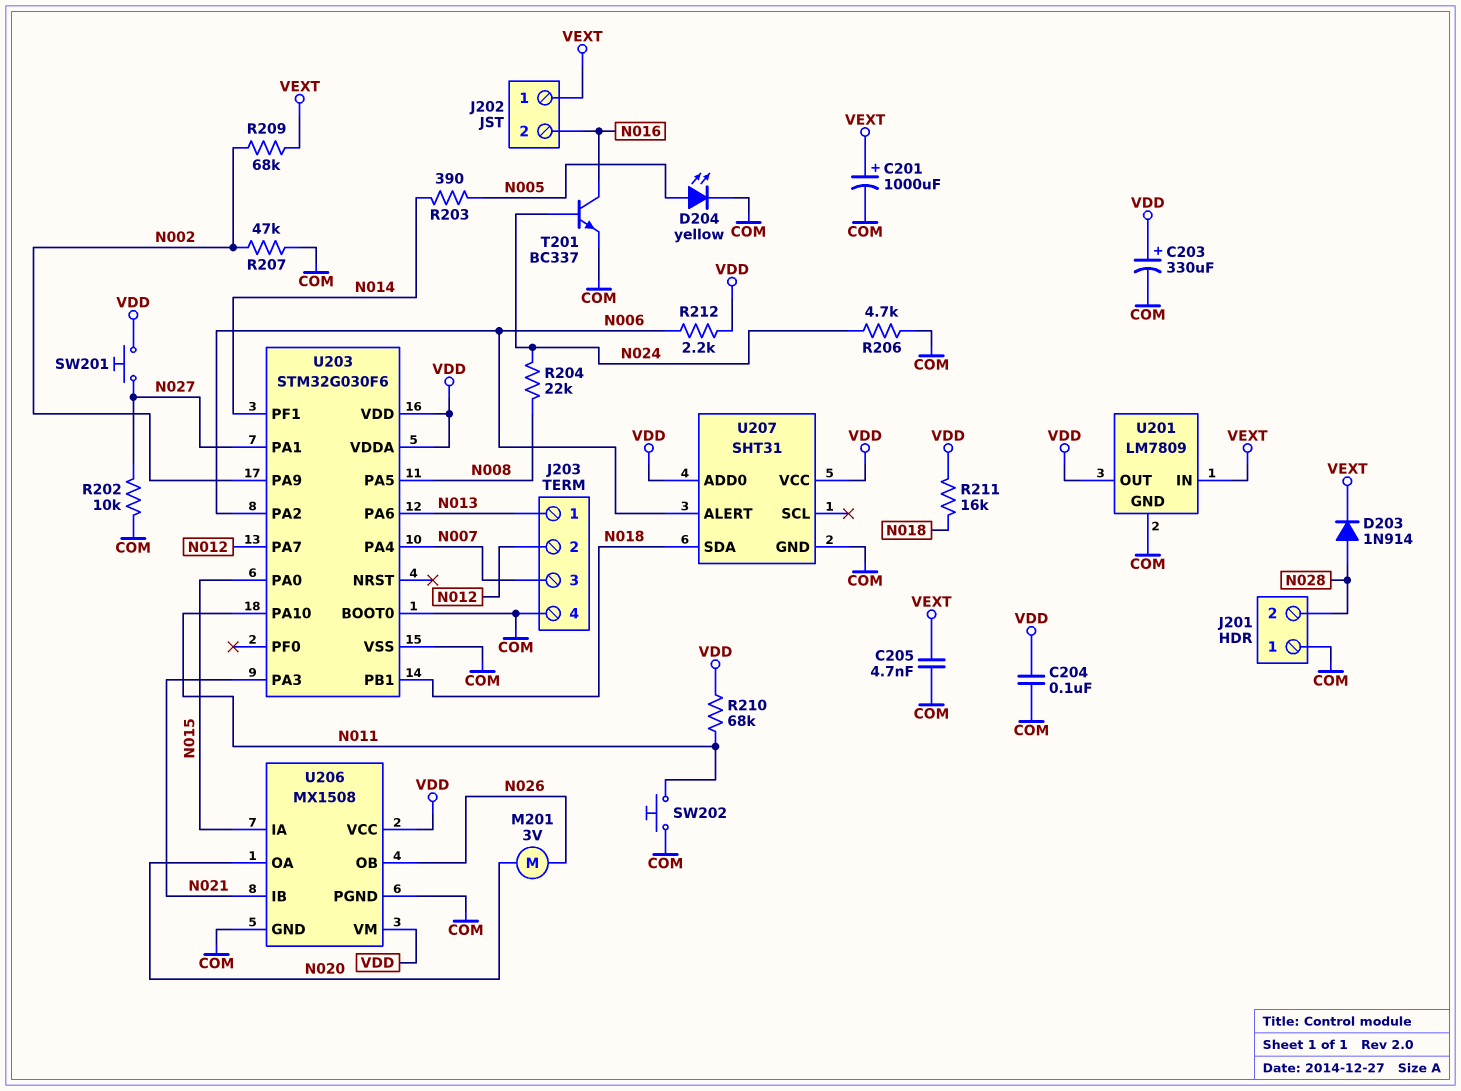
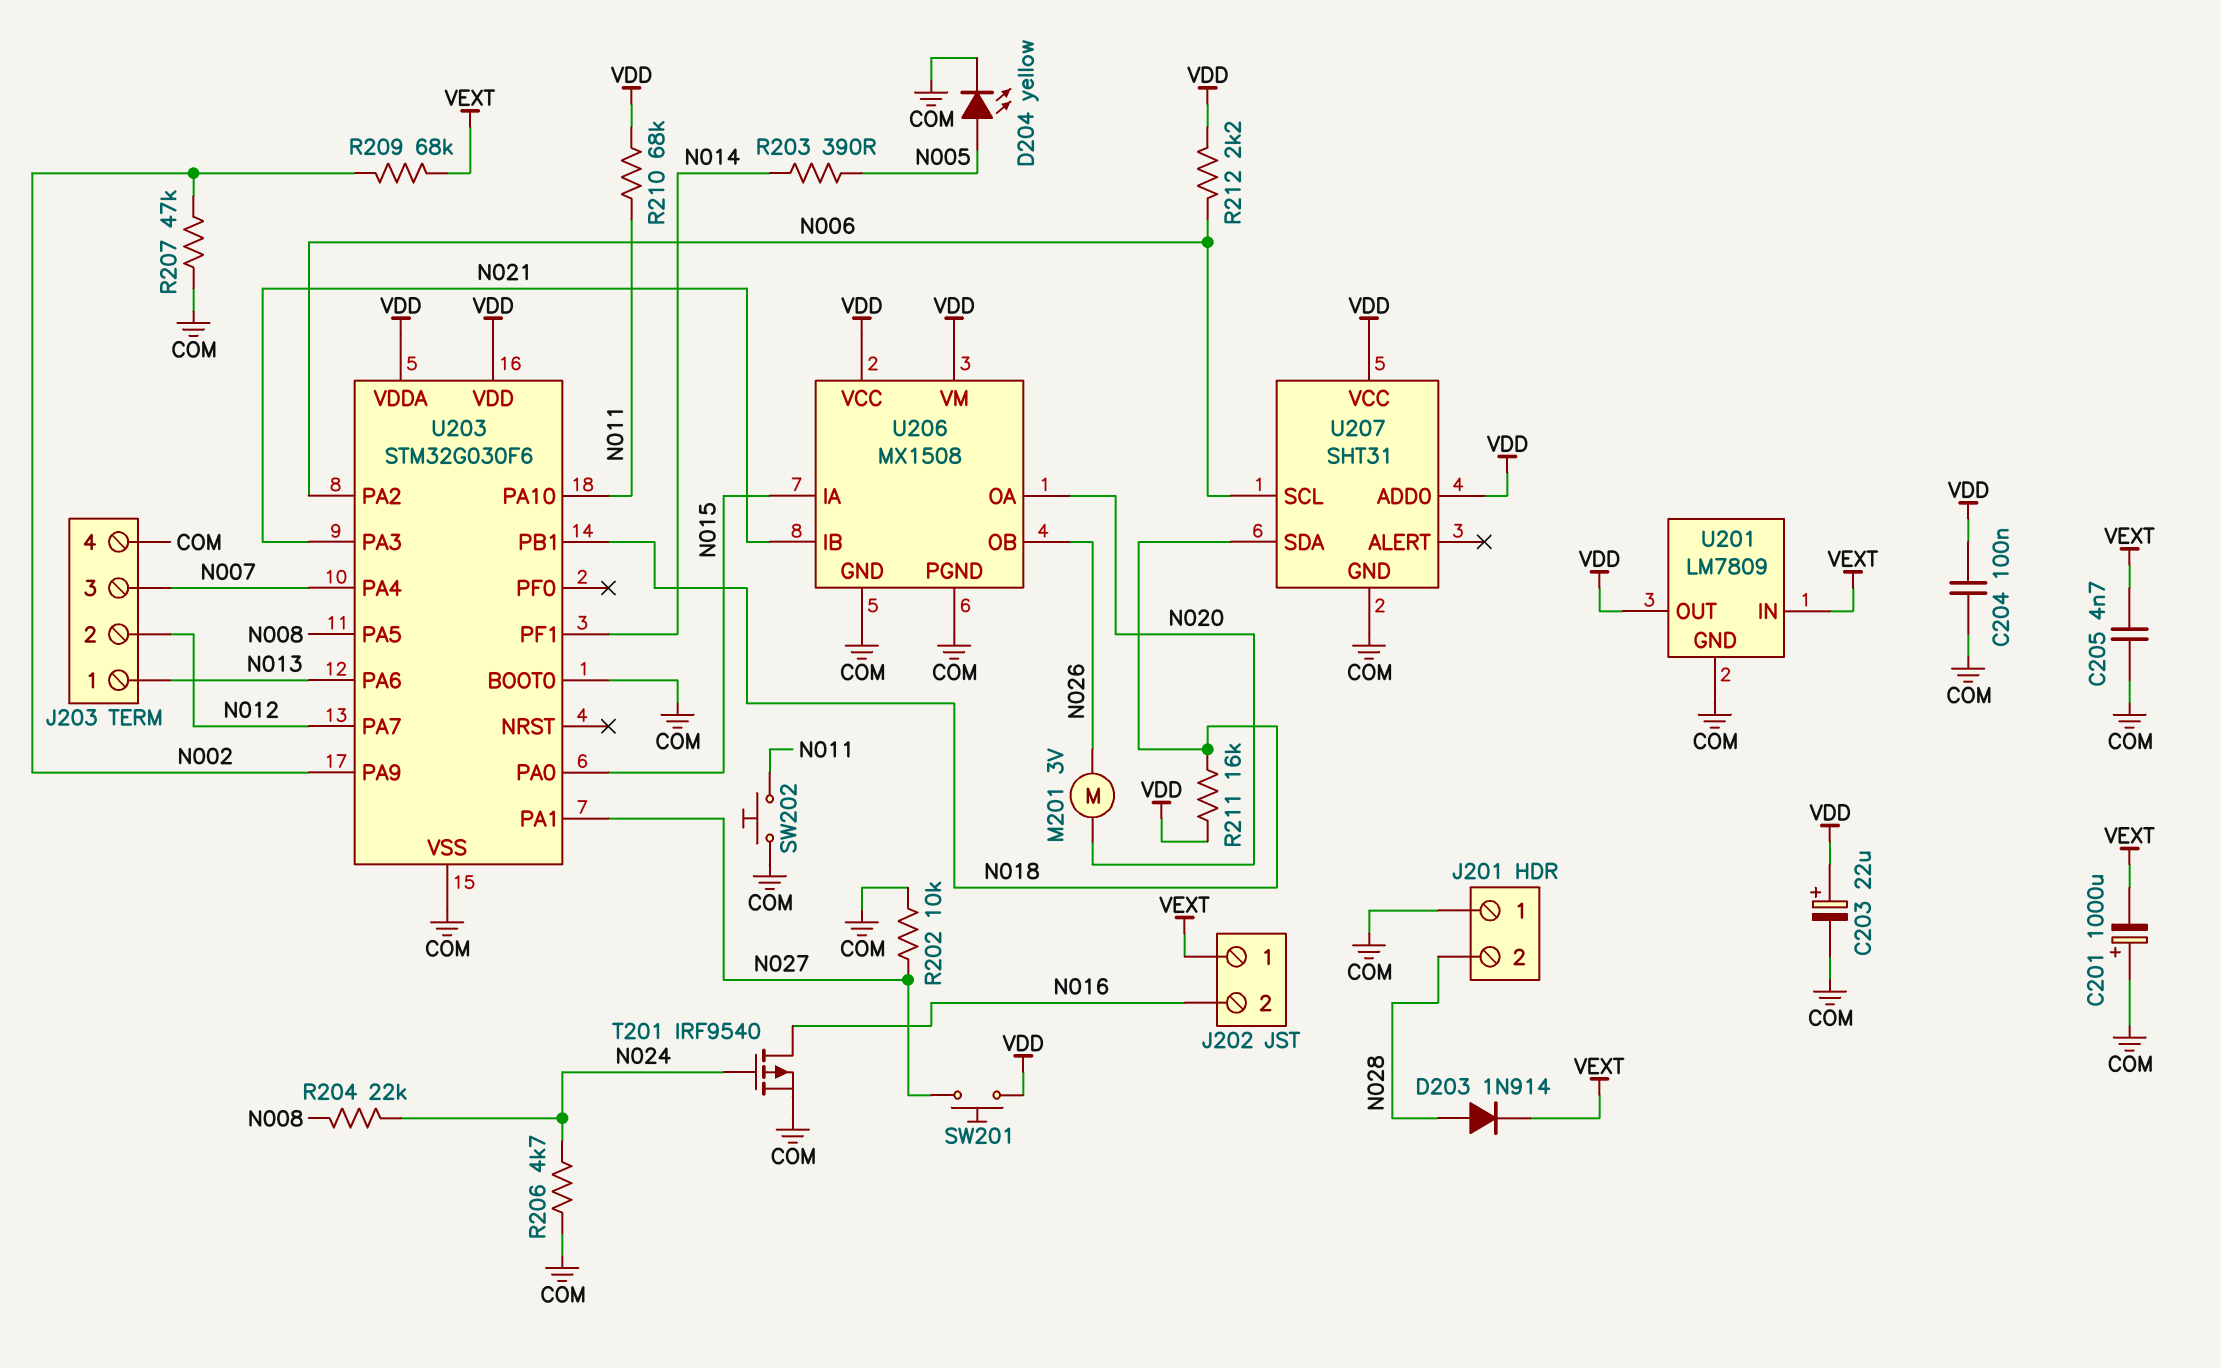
C201: 1000uF (plus VEXT, minus COM) -> 1000uF (plus COM, minus VEXT)
C203: 330uF (plus VDD, minus COM) -> 22uF (plus VDD, minus COM)
T201: NPN BC337 (B N024, C N016, E COM) -> PMOS IRF9540 (G N024, D N016, S COM)
U207 pin ALERT: N006 -> none
U207 pin SCL: none -> N006

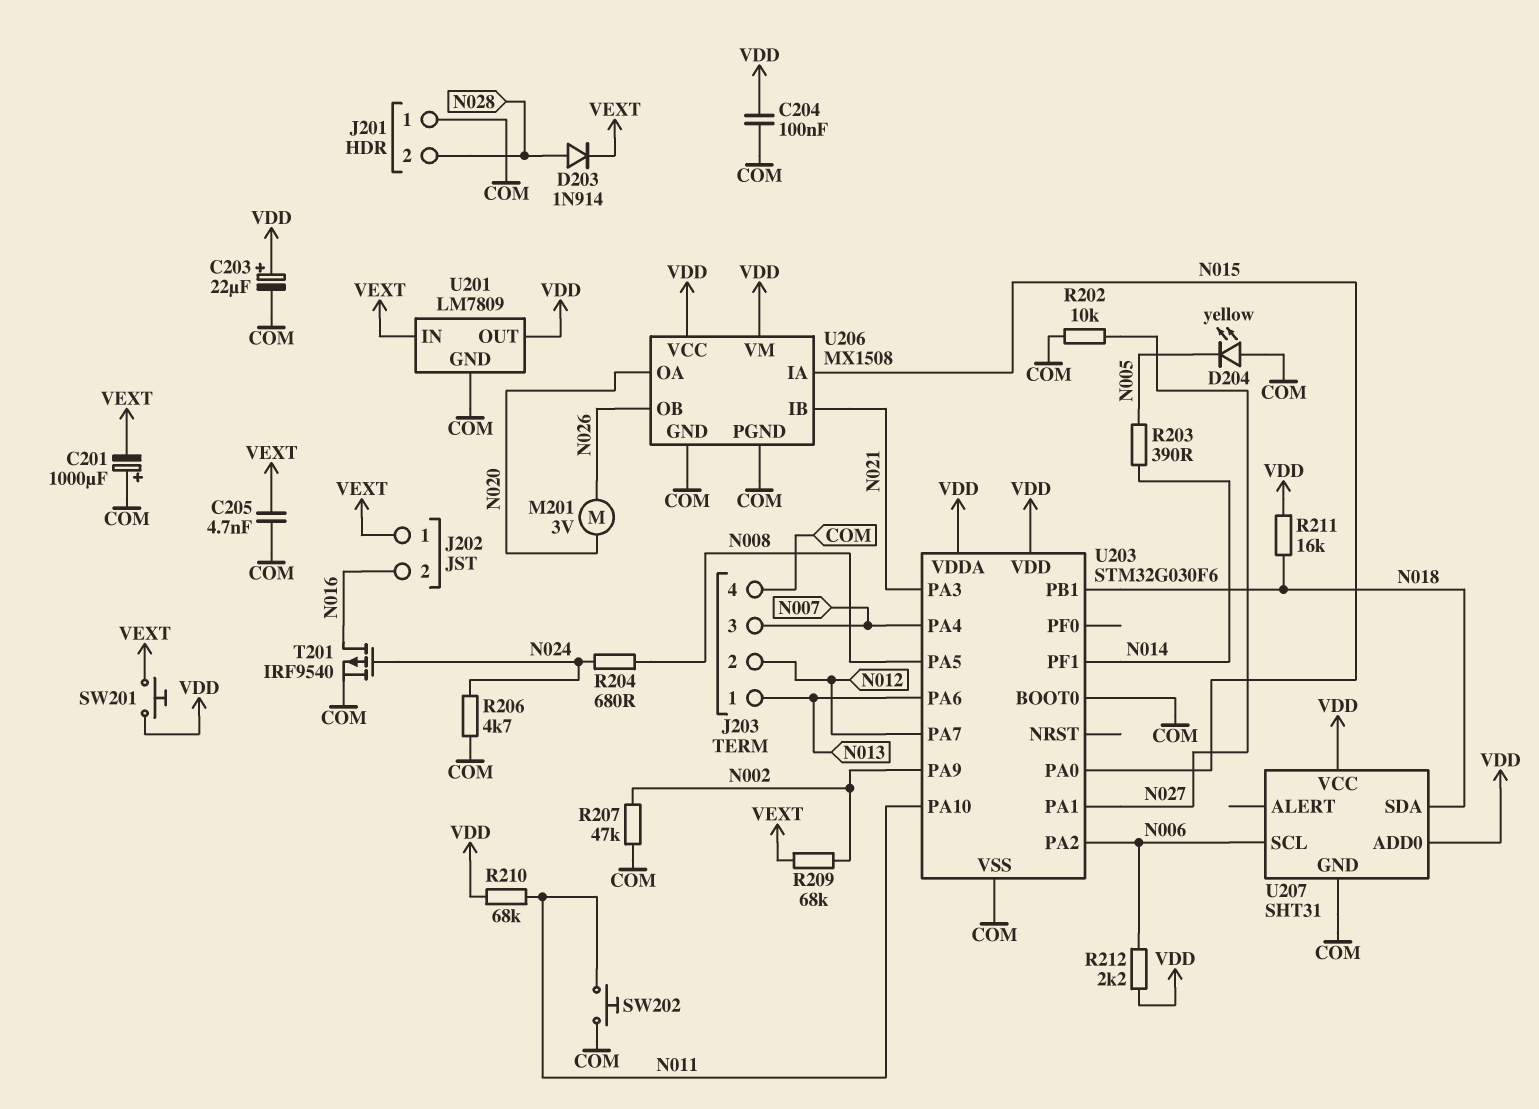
D204: LED yellow (A N005, K COM) -> LED yellow (A COM, K N005)
R204: 22k (N008, N024) -> 680 (N008, N024)
SW201: button (N027, VDD) -> button (VDD, VEXT)

